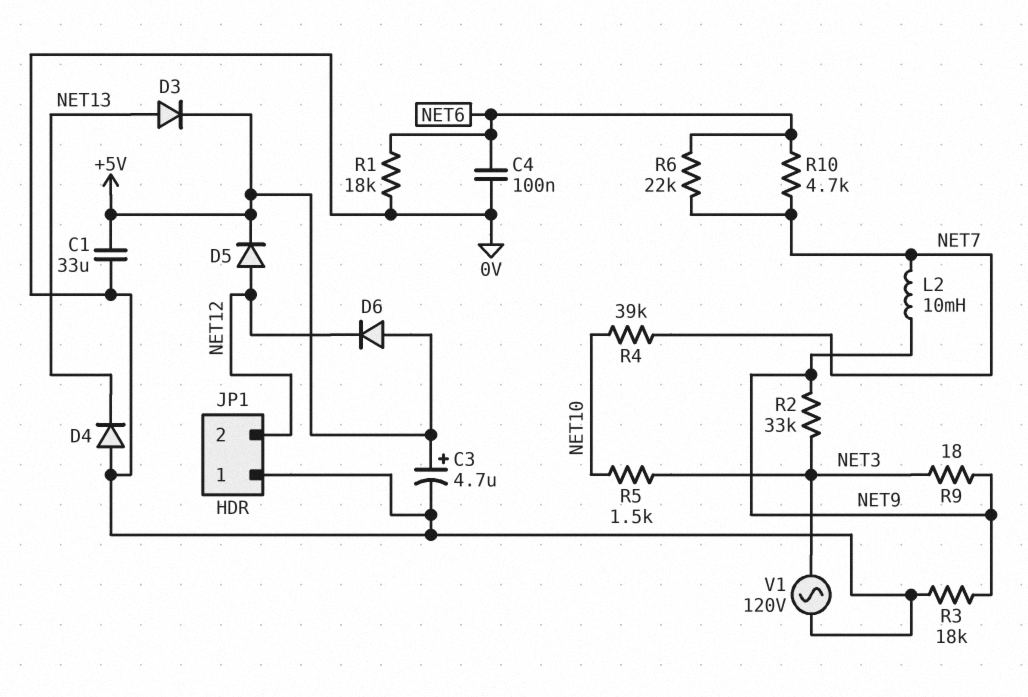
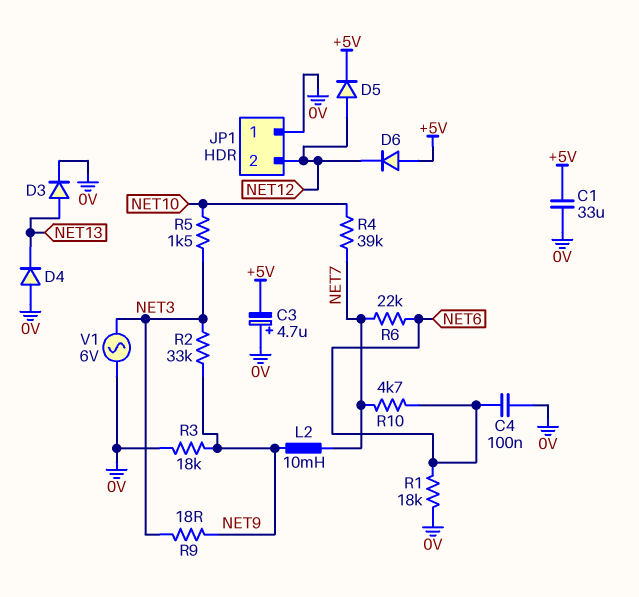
C3: 4.7uF (plus +5V, minus 0V) -> 4.7uF (plus 0V, minus +5V)
D3: diode (A NET13, K +5V) -> diode (A NET13, K 0V)
V1: AC 120V (0V, NET3) -> AC 6V (0V, NET3)

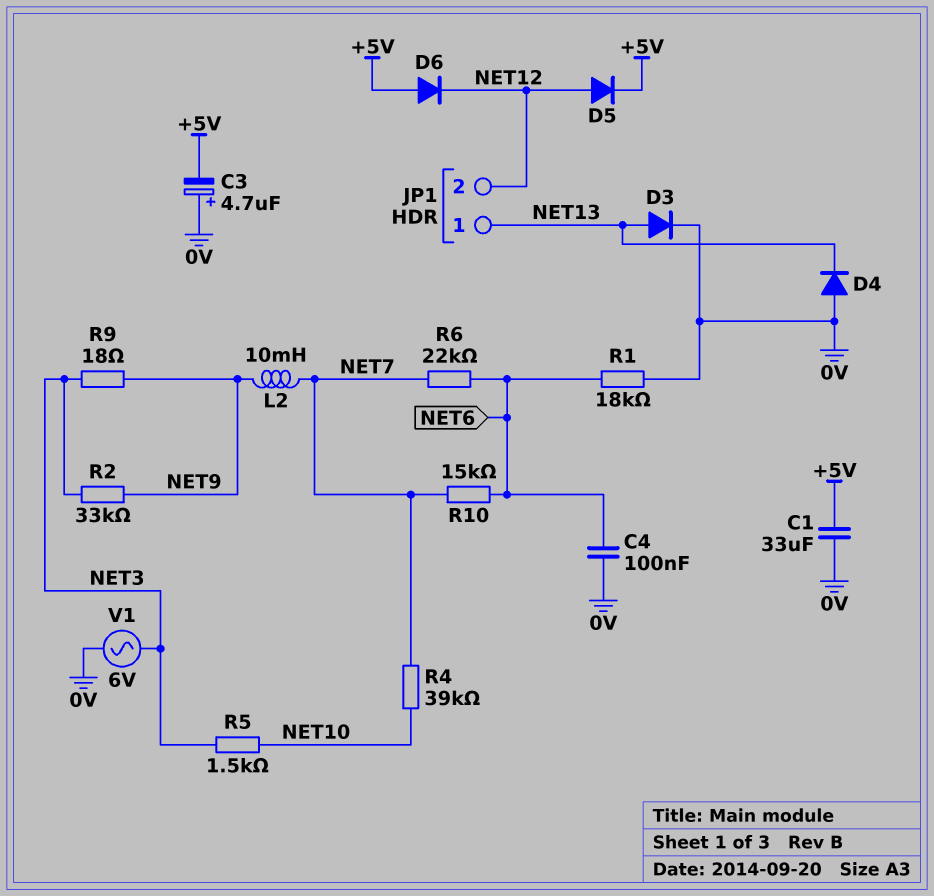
JP1 pin 1: 0V -> NET13
R3: 18k (0V, NET9) -> none
R10: 4.7k (NET6, NET7) -> 15k (NET6, NET7)

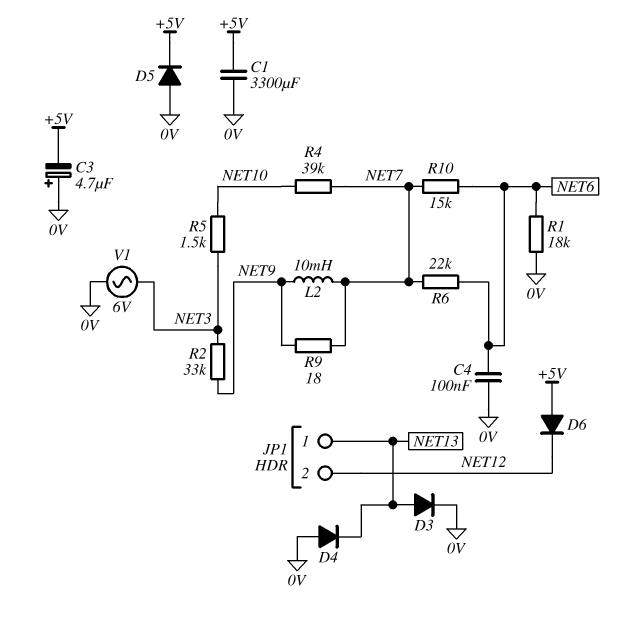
C1: 33uF (+5V, 0V) -> 3300uF (+5V, 0V)
D5: diode (A NET12, K +5V) -> diode (A 0V, K +5V)
R9: 18 (NET3, NET9) -> 18 (NET7, NET9)

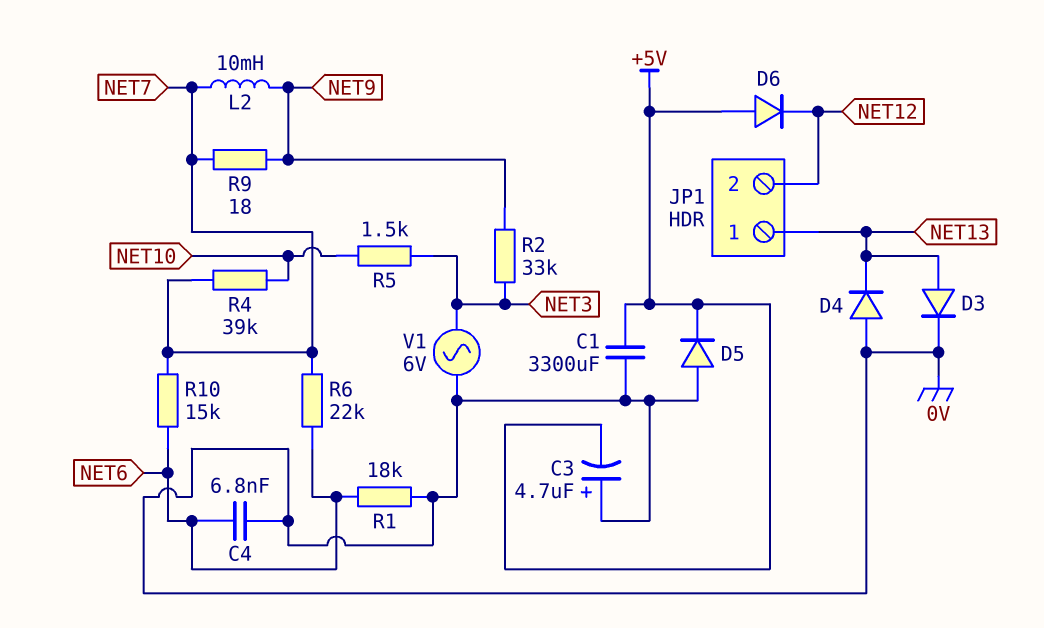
C4: 100nF (0V, NET6) -> 6.8nF (0V, NET6)

